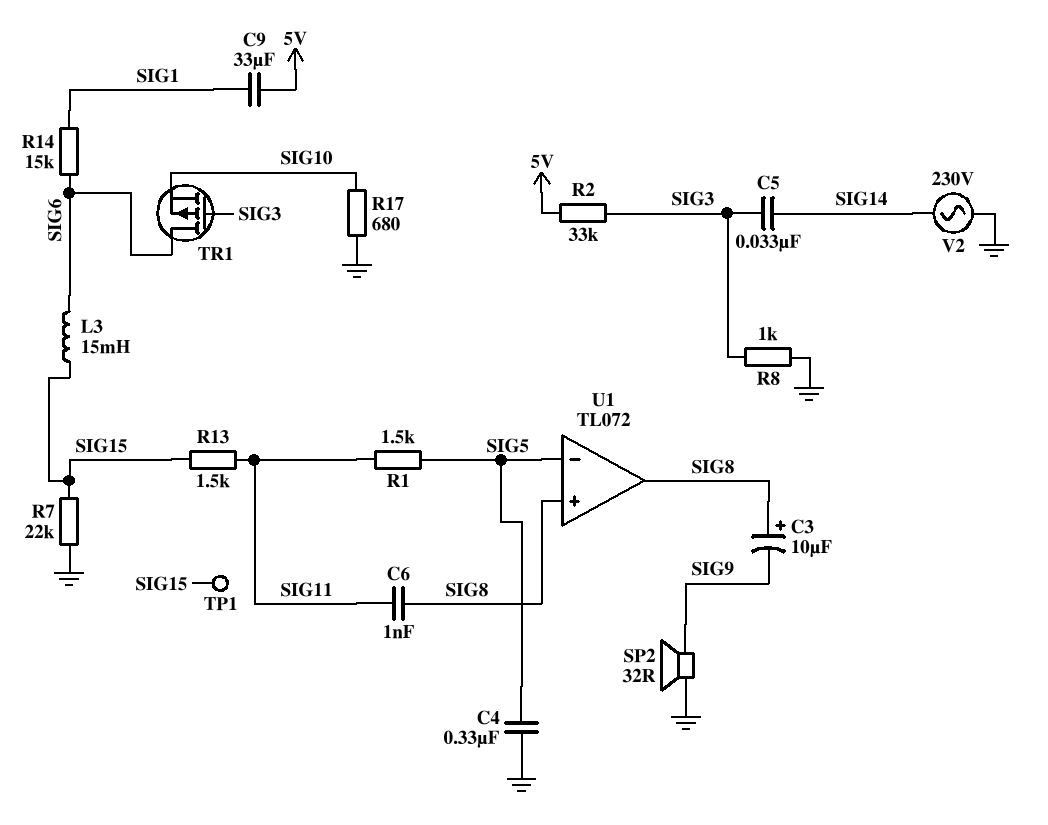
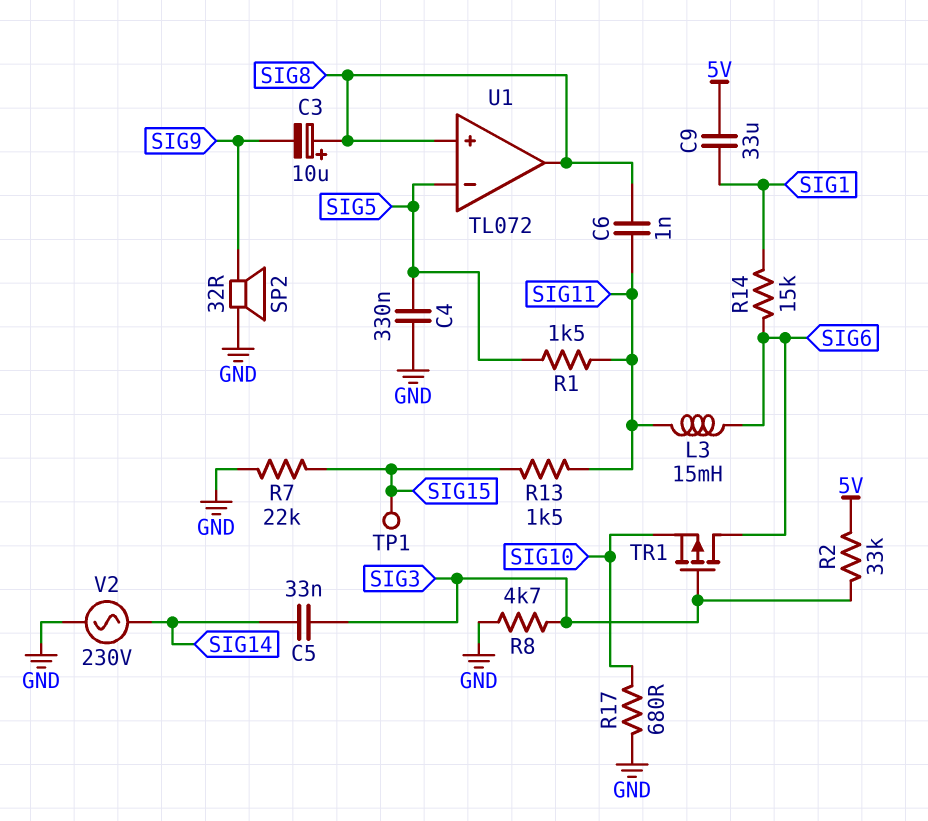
L3: 15mH (SIG6, SIG15) -> 15mH (SIG6, SIG11)
R8: 1k (GND, SIG3) -> 4.7k (GND, SIG3)

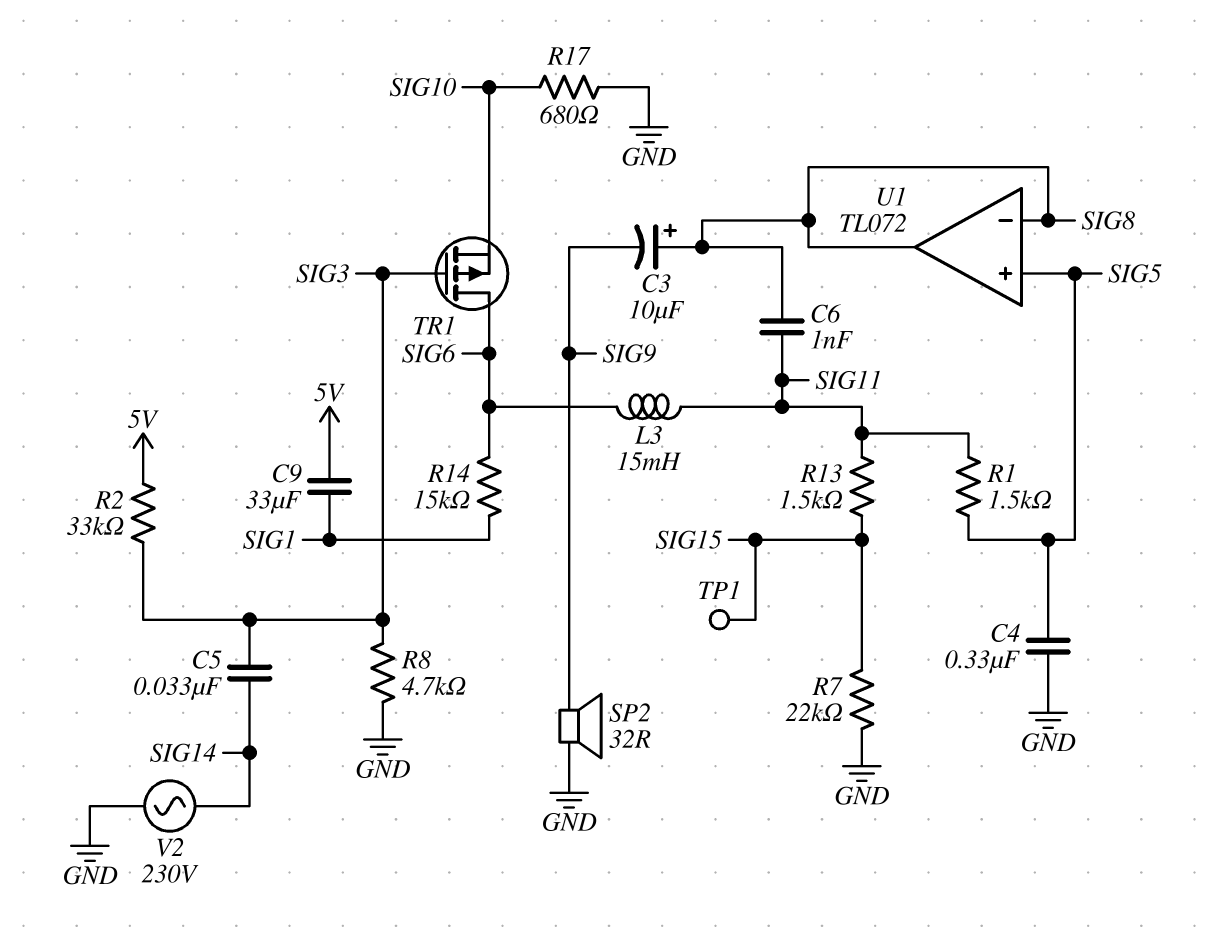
U1 pin in+: SIG8 -> SIG5
U1 pin in-: SIG5 -> SIG8

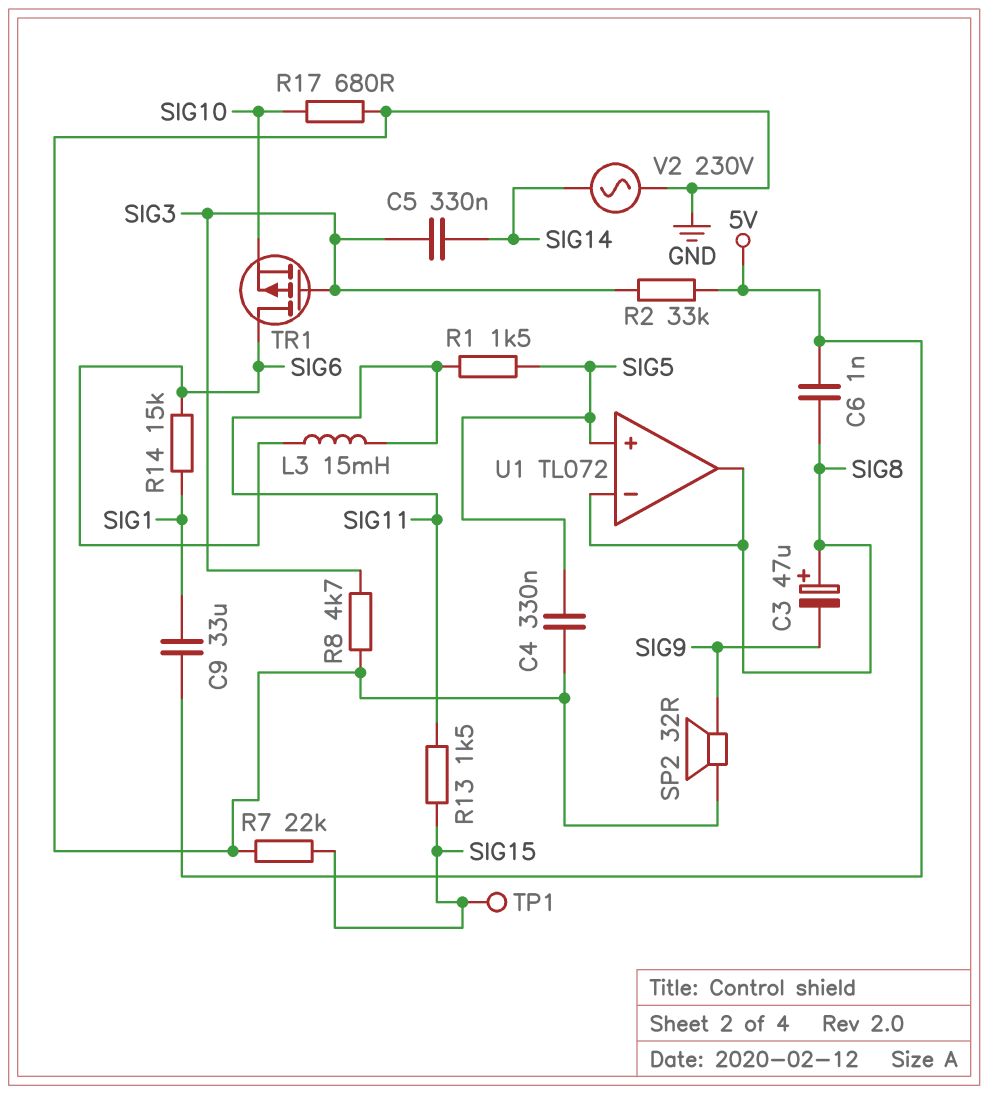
C3: 10uF (plus SIG8, minus SIG9) -> 47uF (plus SIG8, minus SIG9)
C5: 33nF (SIG3, SIG14) -> 330nF (SIG3, SIG14)
C6: 1nF (SIG8, SIG11) -> 1nF (5V, SIG8)

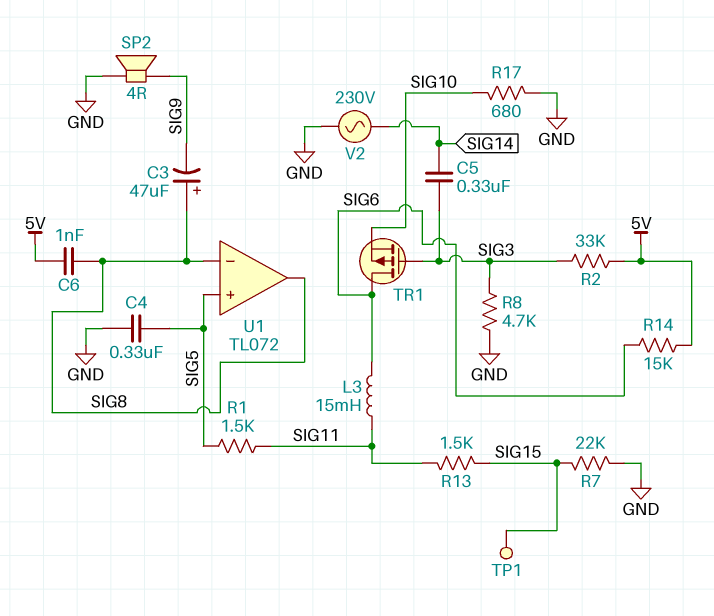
C9: 33uF (5V, SIG1) -> none
R14: 15k (SIG1, SIG6) -> 15k (5V, SIG6)
SP2: speaker 32R (GND, SIG9) -> speaker 4R (GND, SIG9)

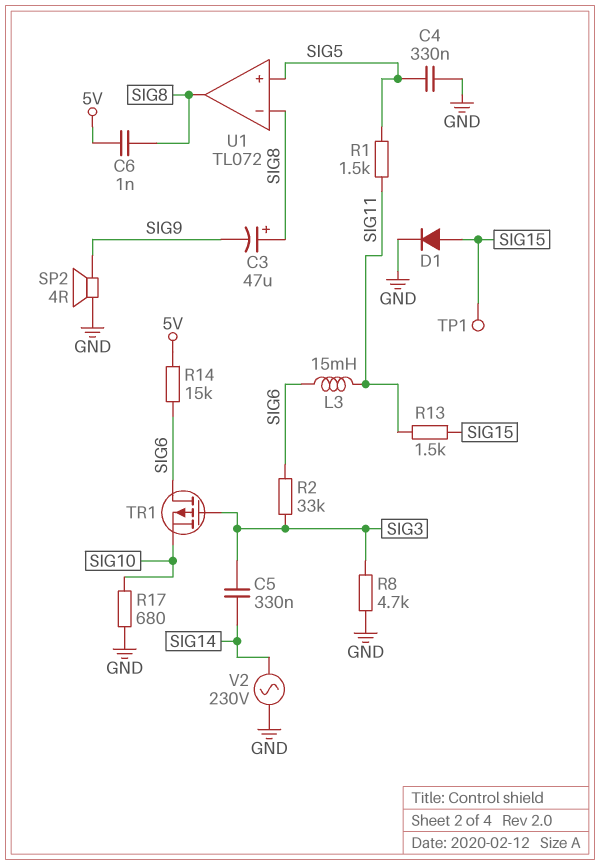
D1: none -> diode (A SIG15, K GND)
R2: 33k (5V, SIG3) -> 33k (SIG3, SIG6)
R7: 22k (GND, SIG15) -> none

